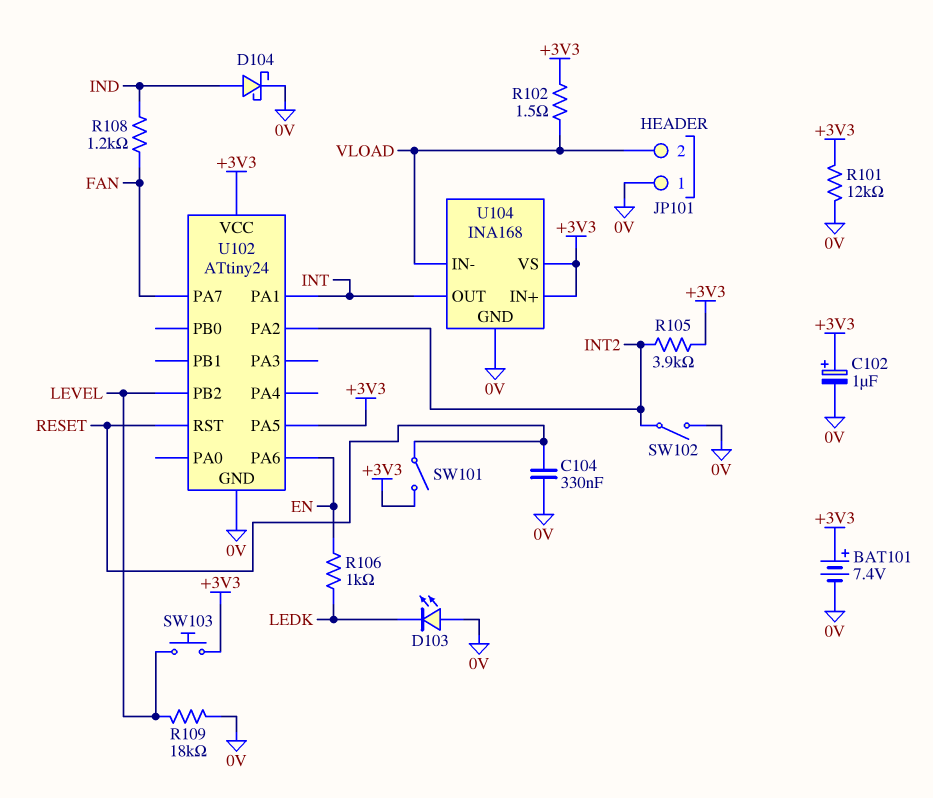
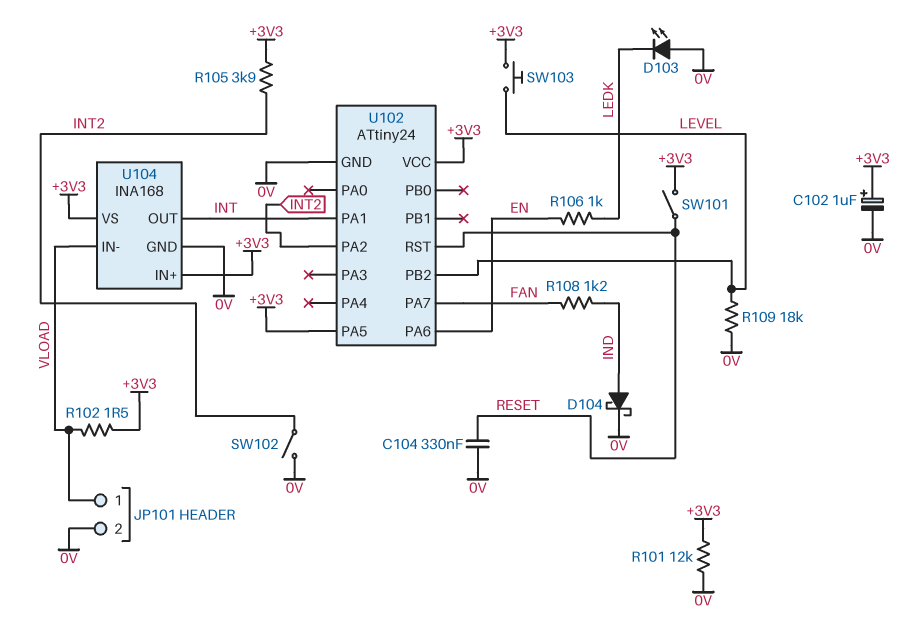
BAT101: 7.4V (plus +3V3, minus 0V) -> none
JP101 pin 1: 0V -> VLOAD
JP101 pin 2: VLOAD -> 0V

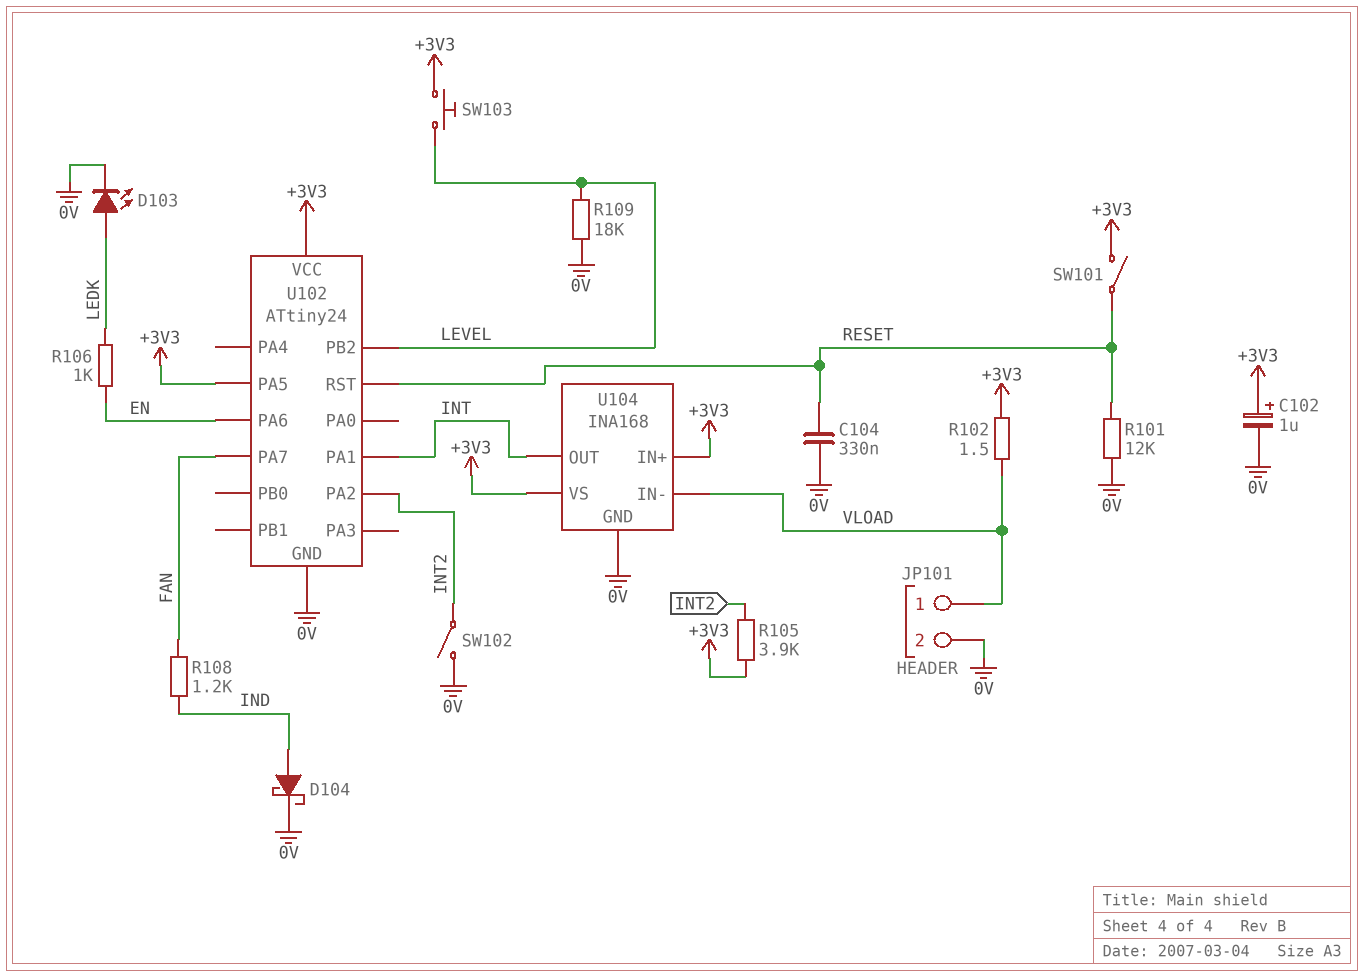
D103: LED (A 0V, K LEDK) -> LED (A LEDK, K 0V)
R101: 12k (+3V3, 0V) -> 12k (0V, RESET)

